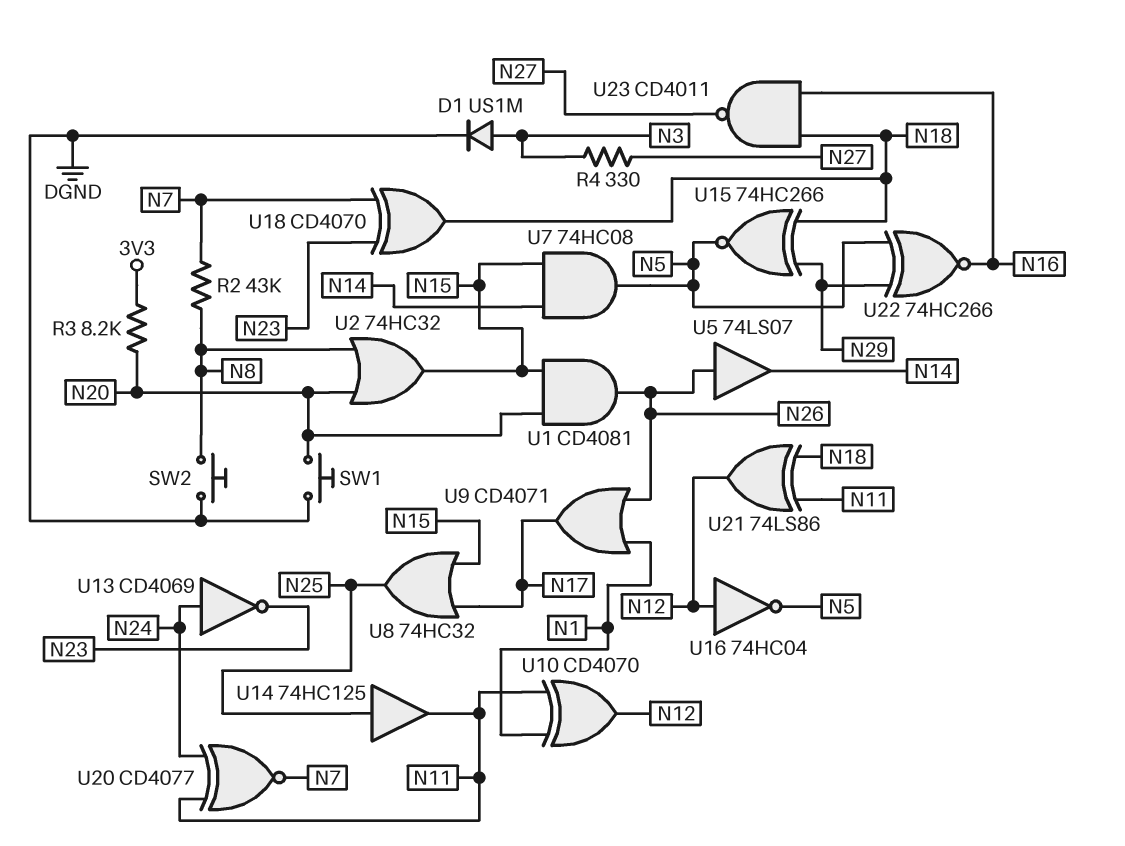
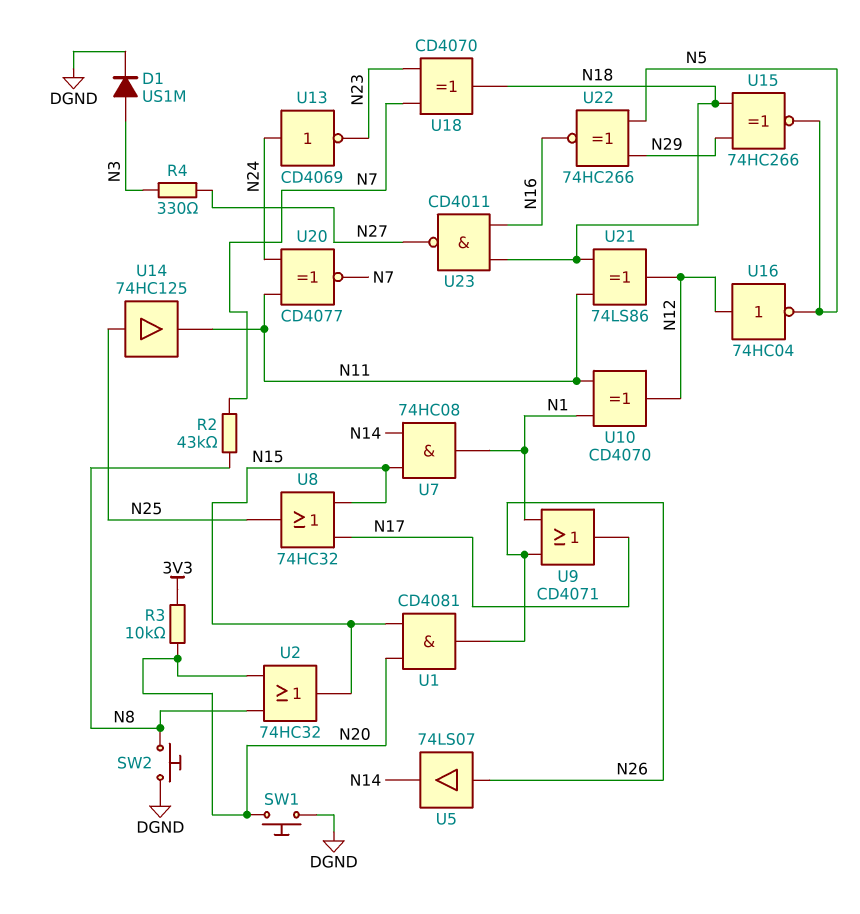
R3: 8.2k (3V3, N20) -> 10k (3V3, N20)
U7: AND 74HC08 (in N14, in N15, out N5) -> AND 74HC08 (in N14, in N15, out N1)

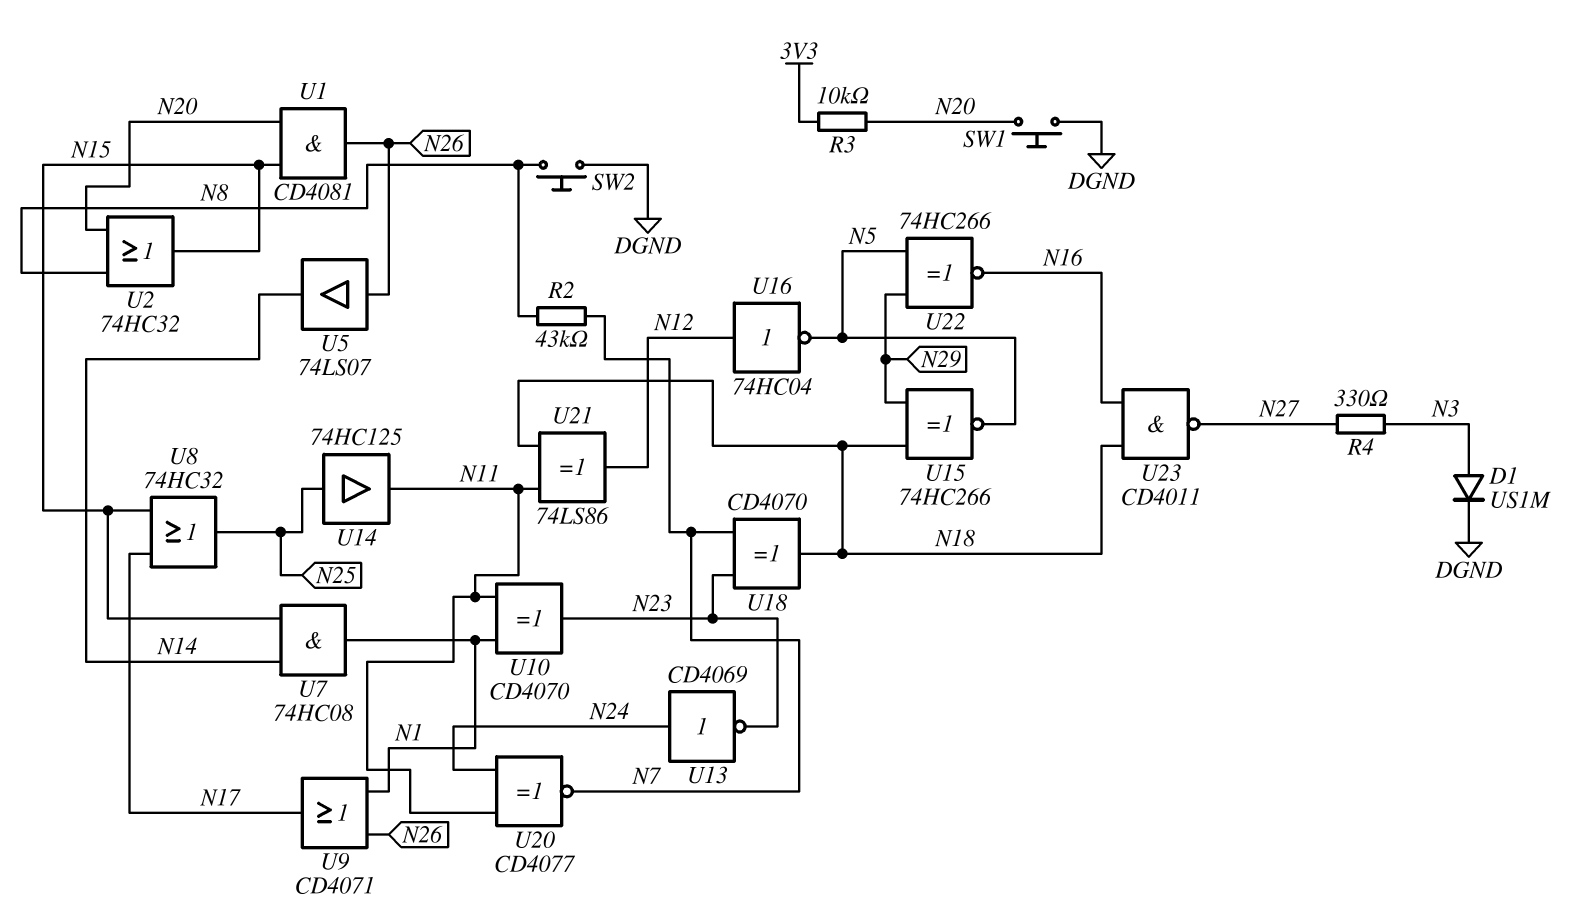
U10: XOR CD4070 (in N1, in N11, out N12) -> XOR CD4070 (in N1, in N11, out N23)

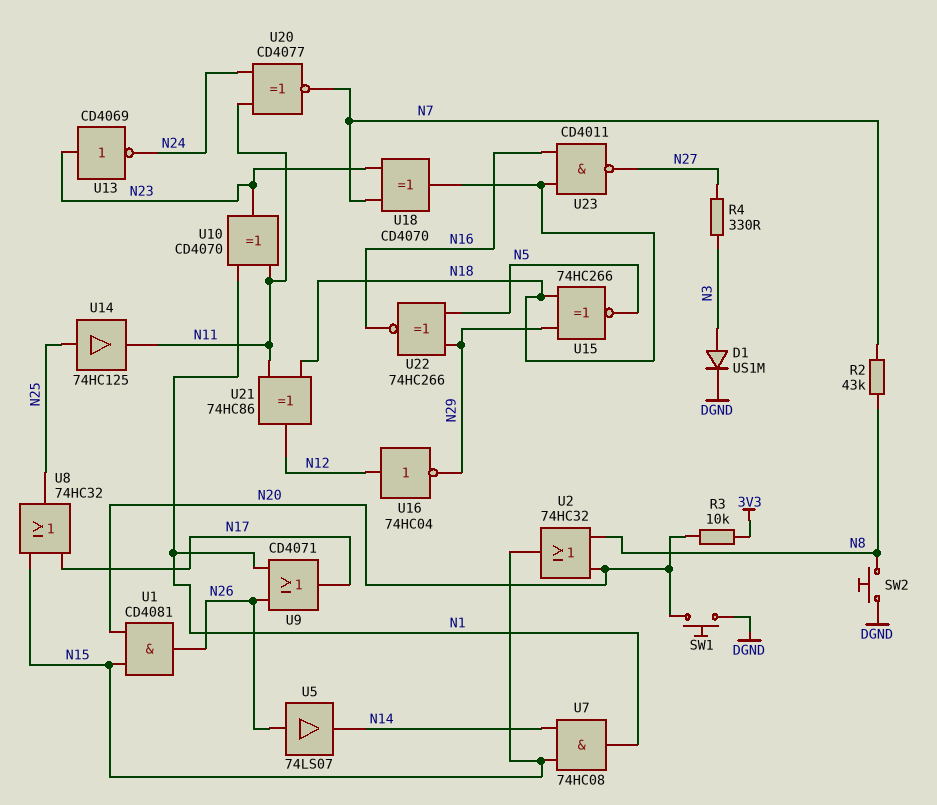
U13: NOT CD4069 (in N24, out N23) -> NOT CD4069 (in N23, out N24)
U16: NOT 74HC04 (in N12, out N5) -> NOT 74HC04 (in N12, out N29)
U21: XOR 74LS86 (in N11, in N18, out N12) -> XOR 74HC86 (in N11, in N18, out N12)

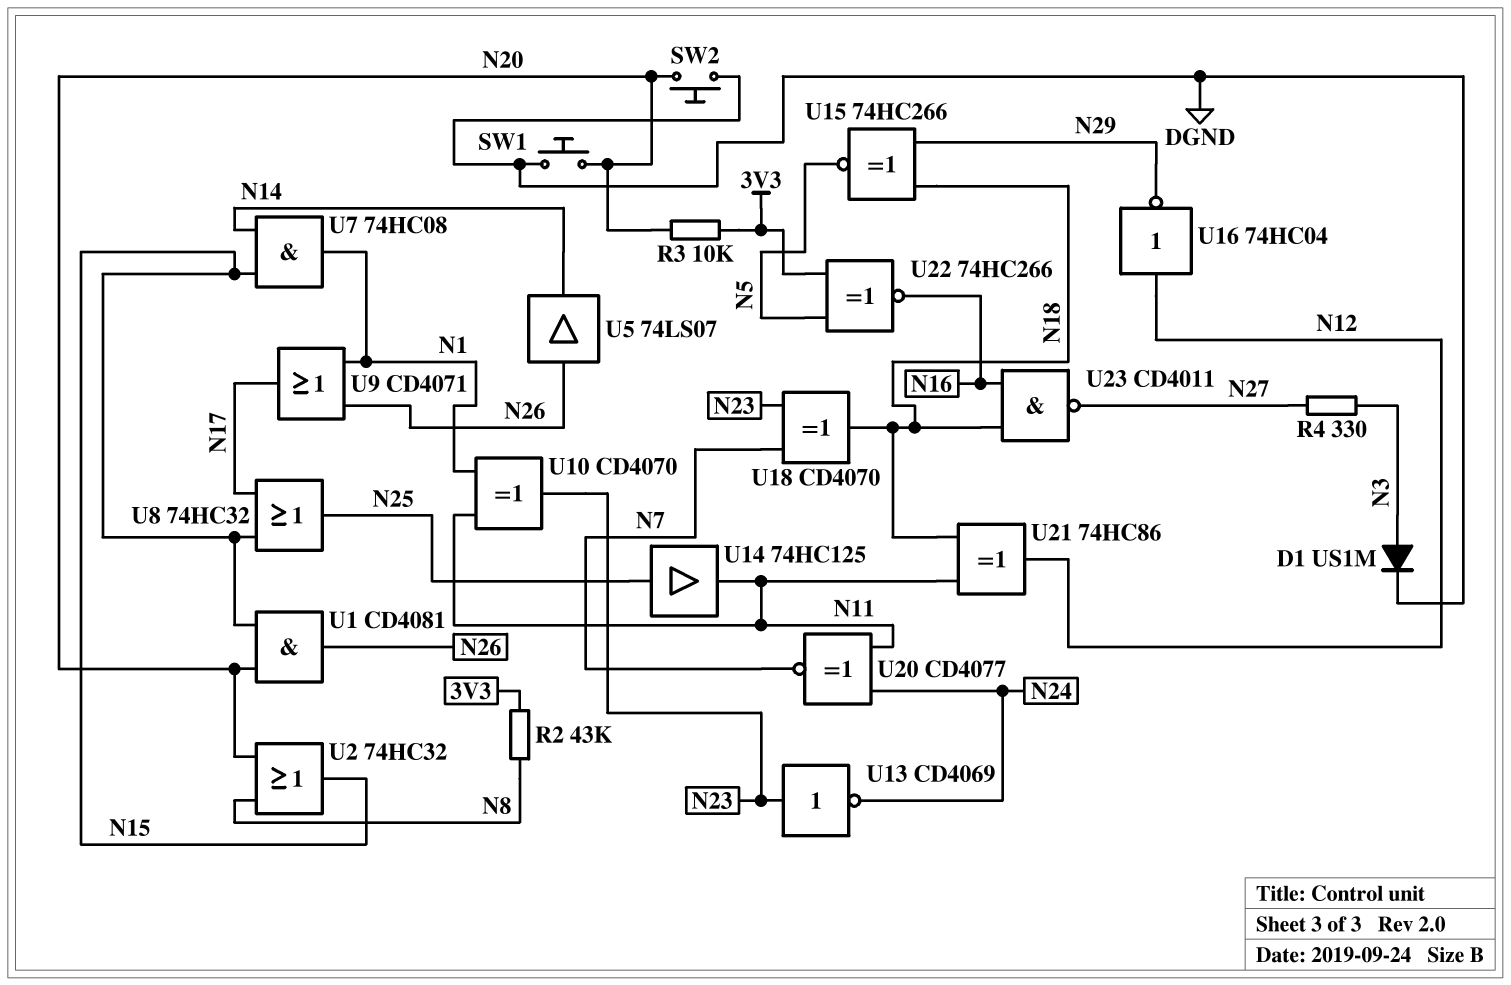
R2: 43k (N7, N8) -> 43k (3V3, N8)
SW2: button (DGND, N8) -> button (DGND, N20)
U22: XNOR 74HC266 (in N5, in N29, out N16) -> XNOR 74HC266 (in 3V3, in N5, out N16)

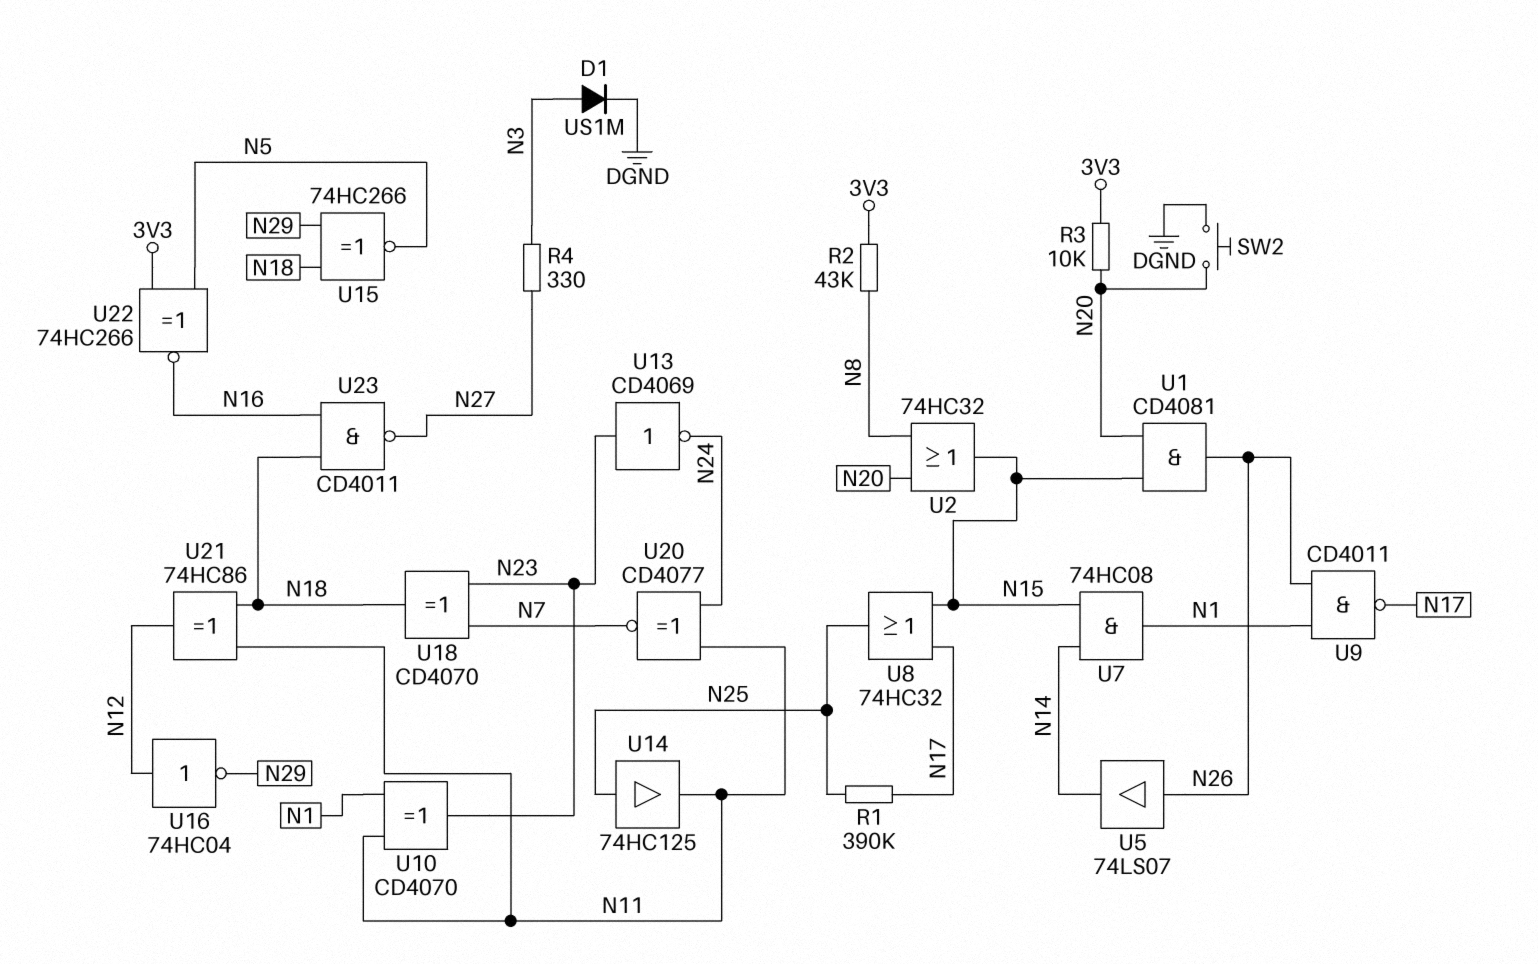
R1: none -> 390k (N17, N25)
SW1: button (DGND, N20) -> none
U9: OR CD4071 (in N1, in N26, out N17) -> NAND CD4011 (in N1, in N26, out N17)

